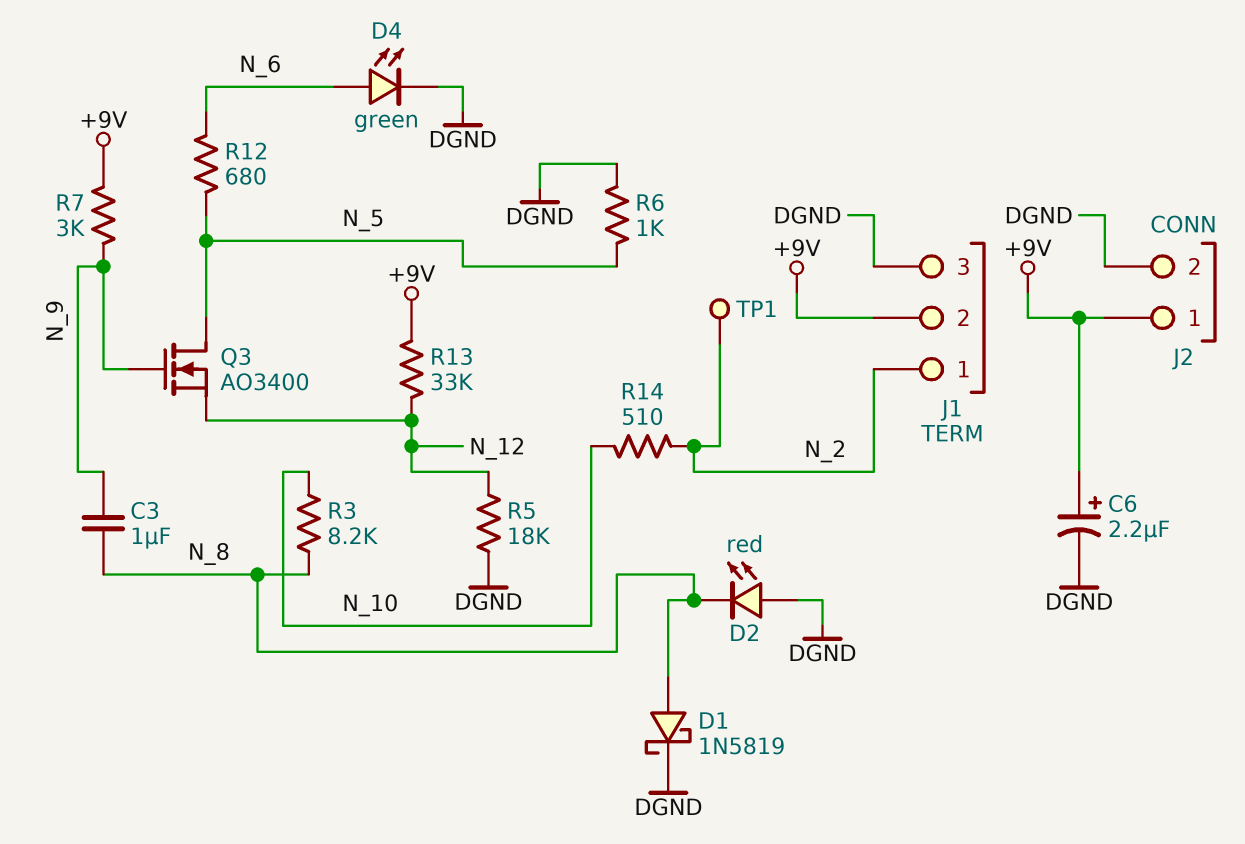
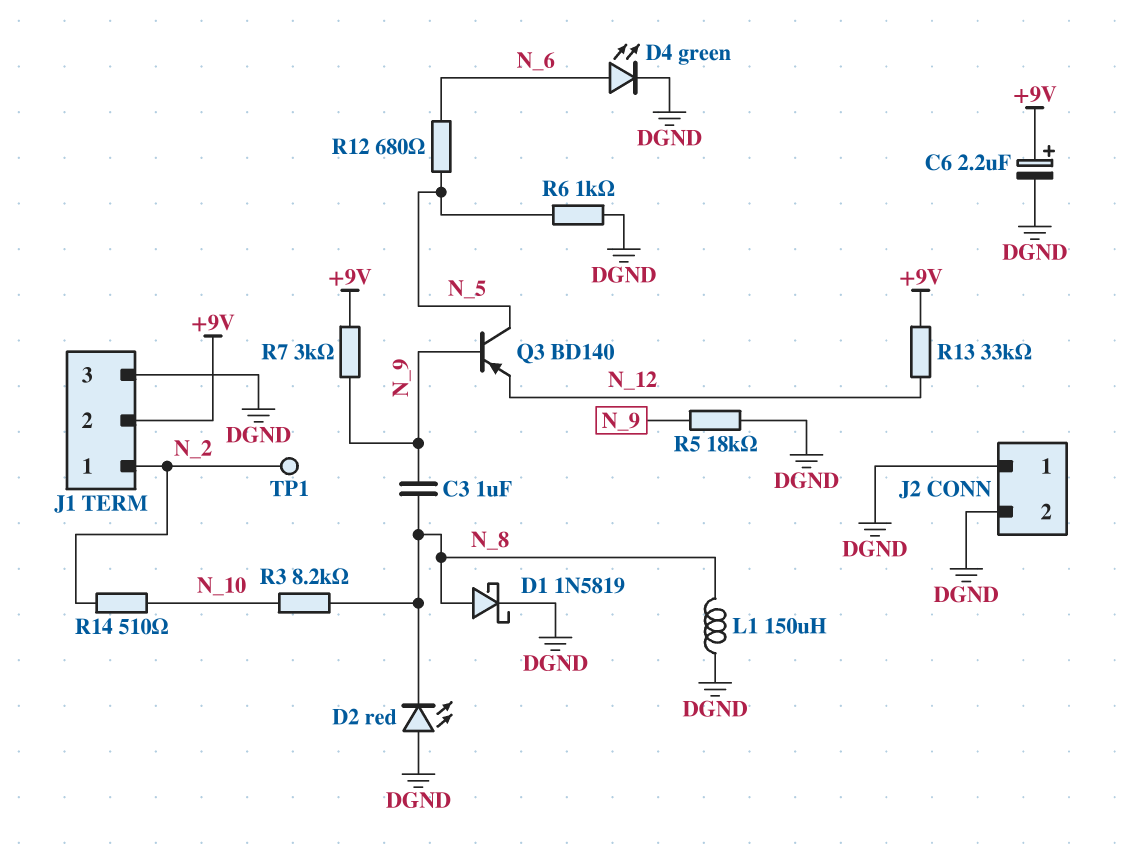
J2 pin 1: +9V -> DGND
L1: none -> 150uH (DGND, N_8)
Q3: NMOS AO3400 (G N_9, D N_5, S N_12) -> PNP BD140 (B N_9, C N_5, E N_12)
R5: 18k (DGND, N_12) -> 18k (DGND, N_9)

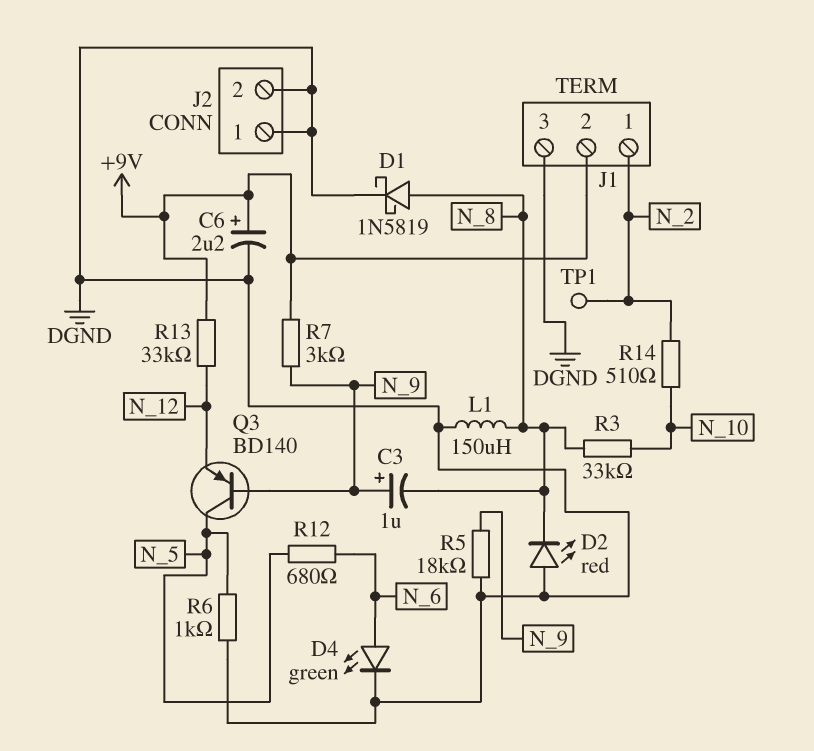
C3: 1uF (N_8, N_9) -> 1uF (plus N_9, minus N_8)
R3: 8.2k (N_8, N_10) -> 33k (N_8, N_10)

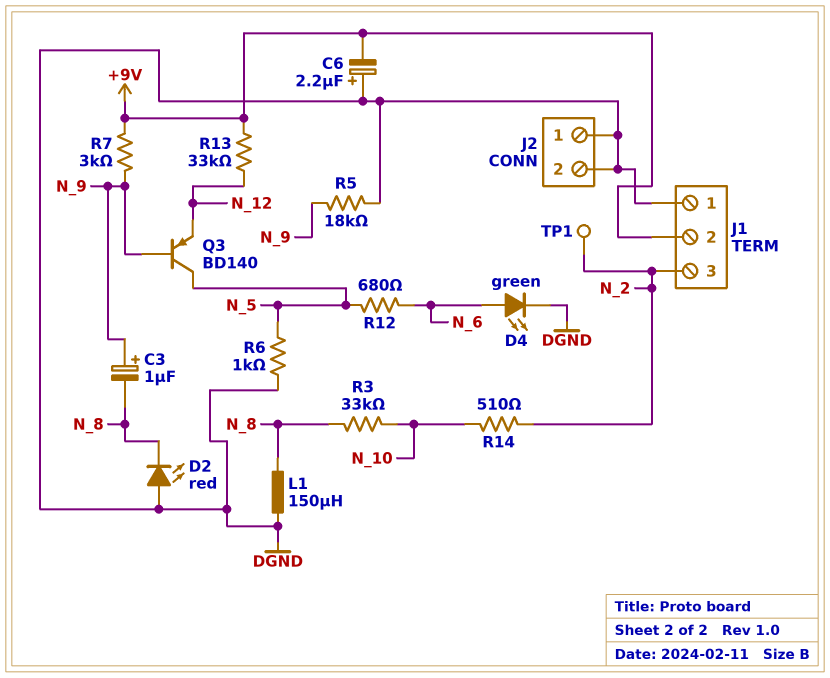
C6: 2.2uF (plus +9V, minus DGND) -> 2.2uF (plus DGND, minus +9V)
D1: schottky 1N5819 (A N_8, K DGND) -> none
J1 pin 1: N_2 -> DGND
J1 pin 3: DGND -> N_2

